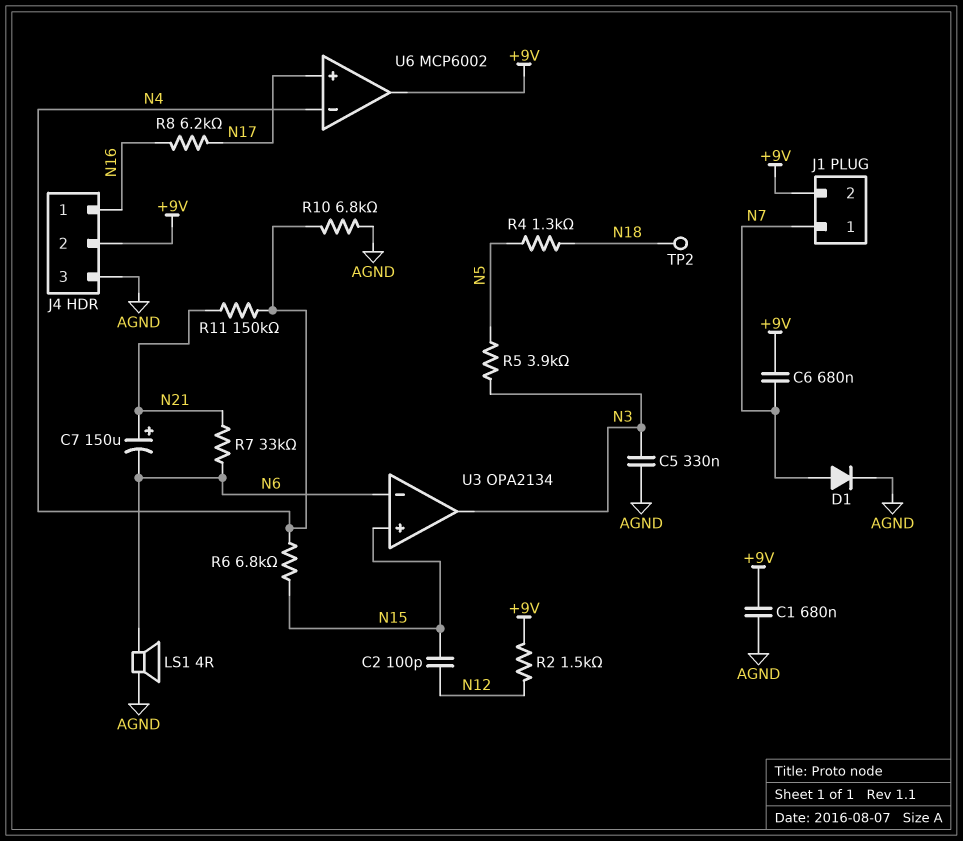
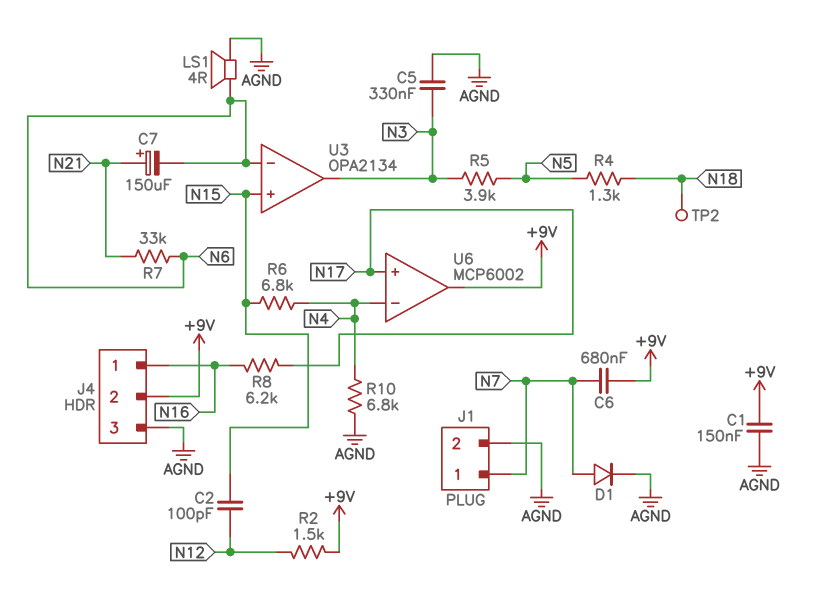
C1: 680nF (+9V, AGND) -> 150nF (+9V, AGND)
J1 pin 2: +9V -> AGND
R11: 150k (N4, N21) -> none

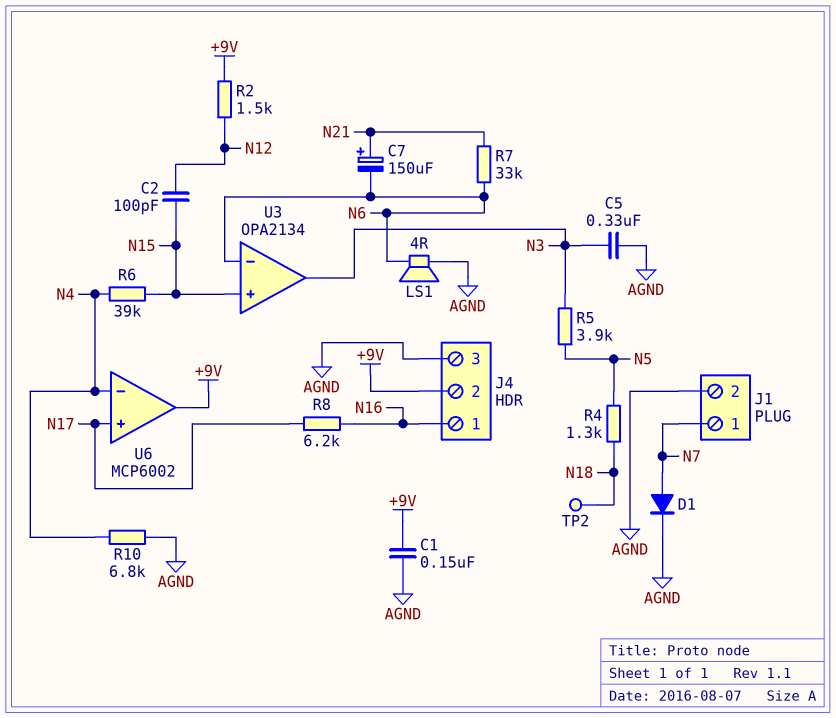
C6: 680nF (+9V, N7) -> none
R6: 6.8k (N4, N15) -> 39k (N4, N15)

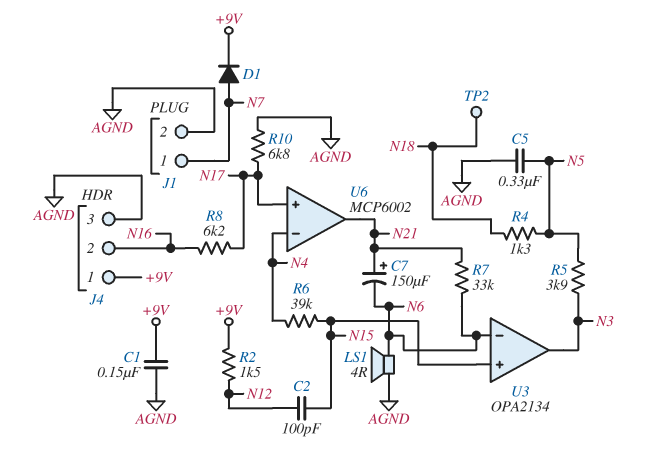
C5: 330nF (AGND, N3) -> 330nF (AGND, N5)
D1: diode (A N7, K AGND) -> diode (A N7, K +9V)
J4 pin 1: N16 -> +9V
J4 pin 2: +9V -> N16
R10: 6.8k (AGND, N4) -> 6.8k (AGND, N17)
U6 pin out: +9V -> N21

